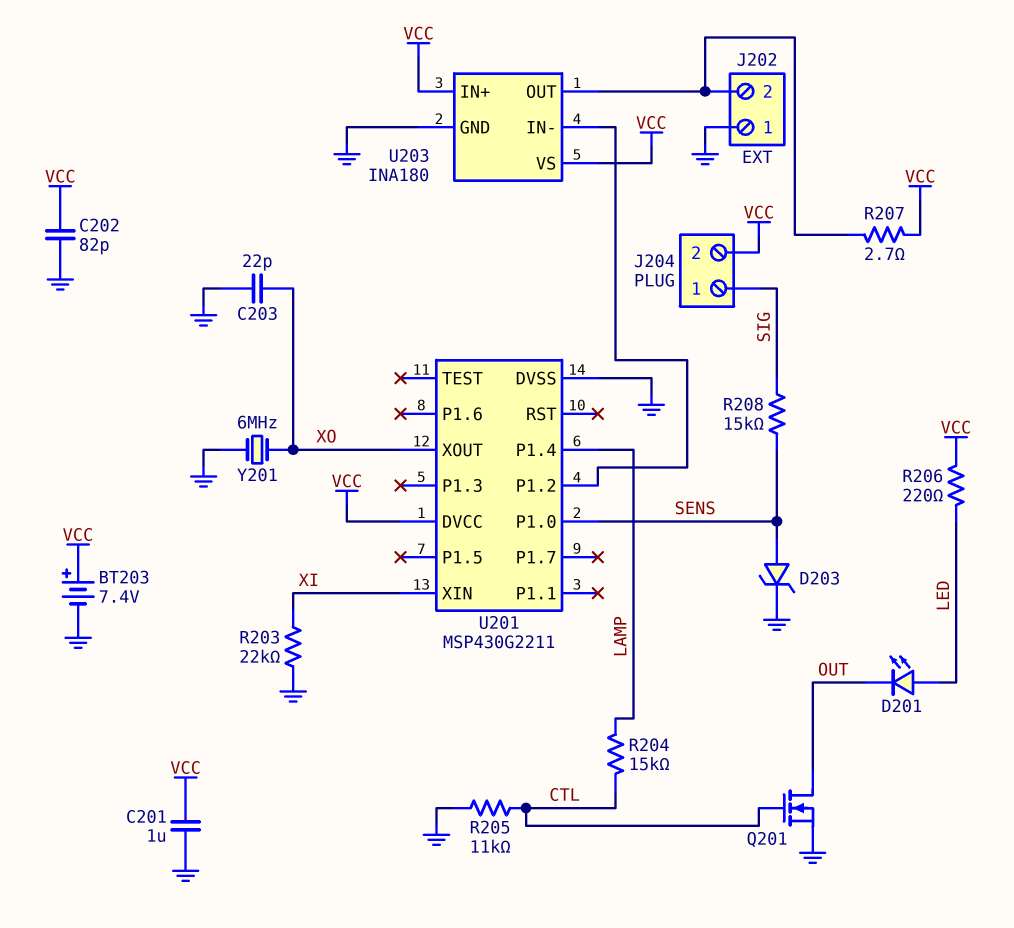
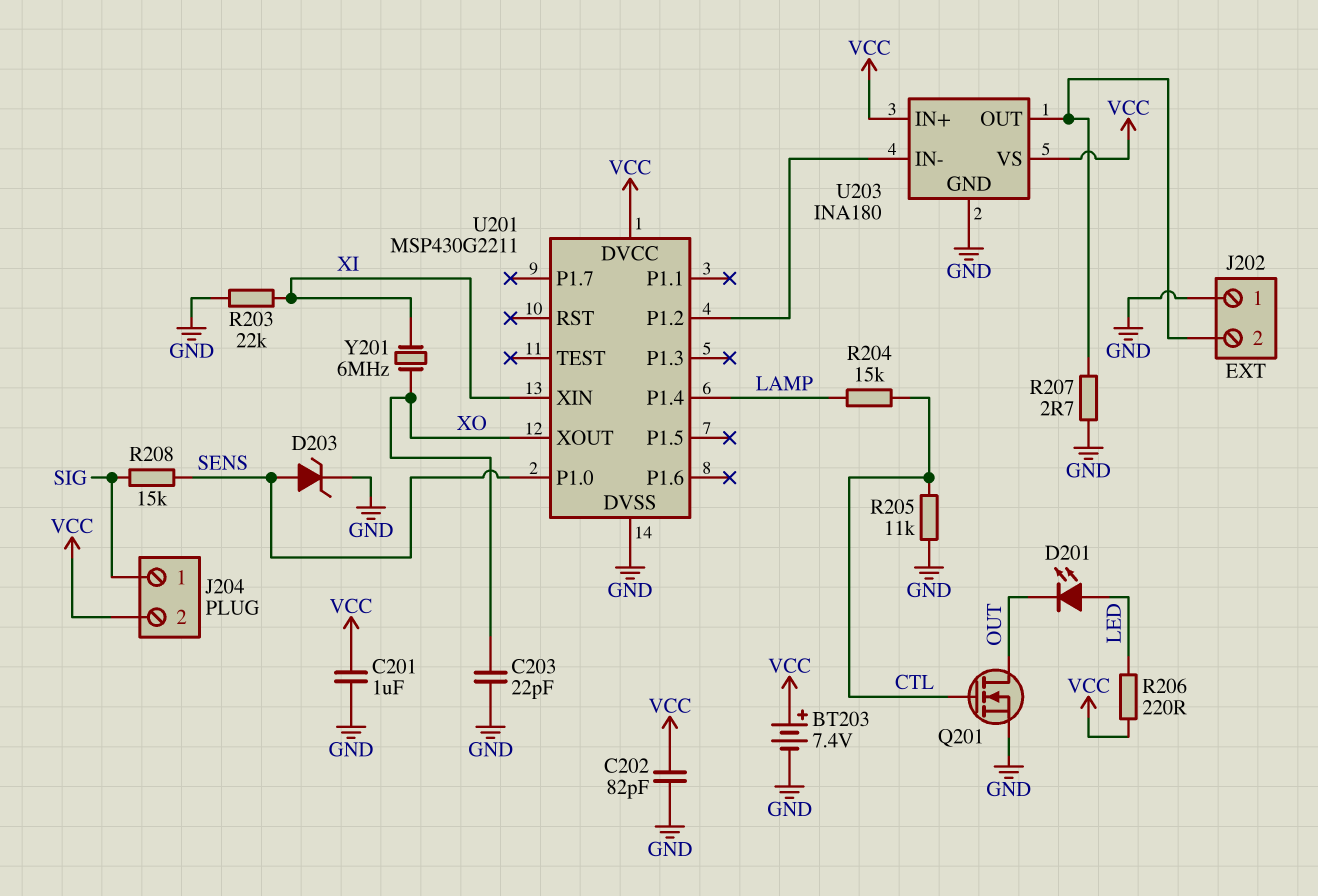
R207: 2.7 (J202/2, VCC) -> 2.7 (GND, J202/2)
Y201: 6MHz (GND, XO) -> 6MHz (XI, XO)

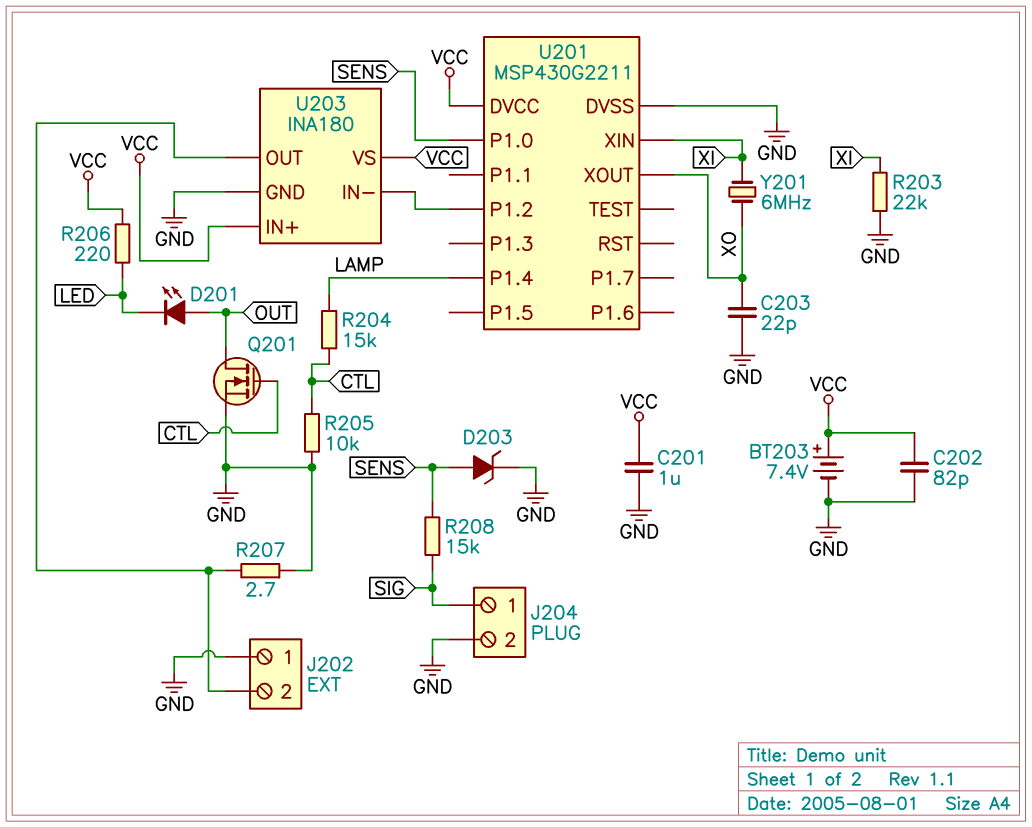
D201: LED (A LED, K OUT) -> LED (A OUT, K LED)
J204 pin 2: VCC -> GND
R205: 11k (CTL, GND) -> 10k (CTL, GND)

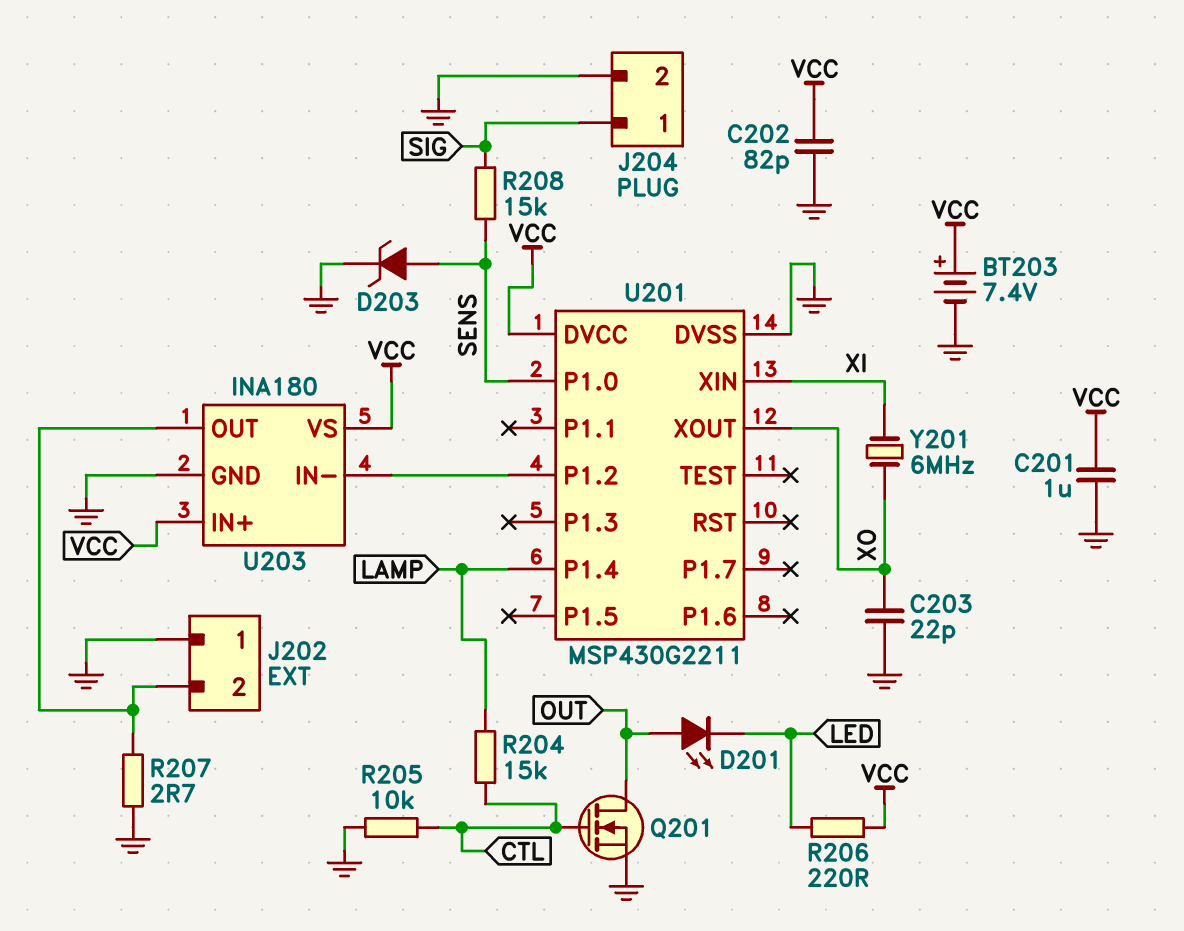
R203: 22k (GND, XI) -> none

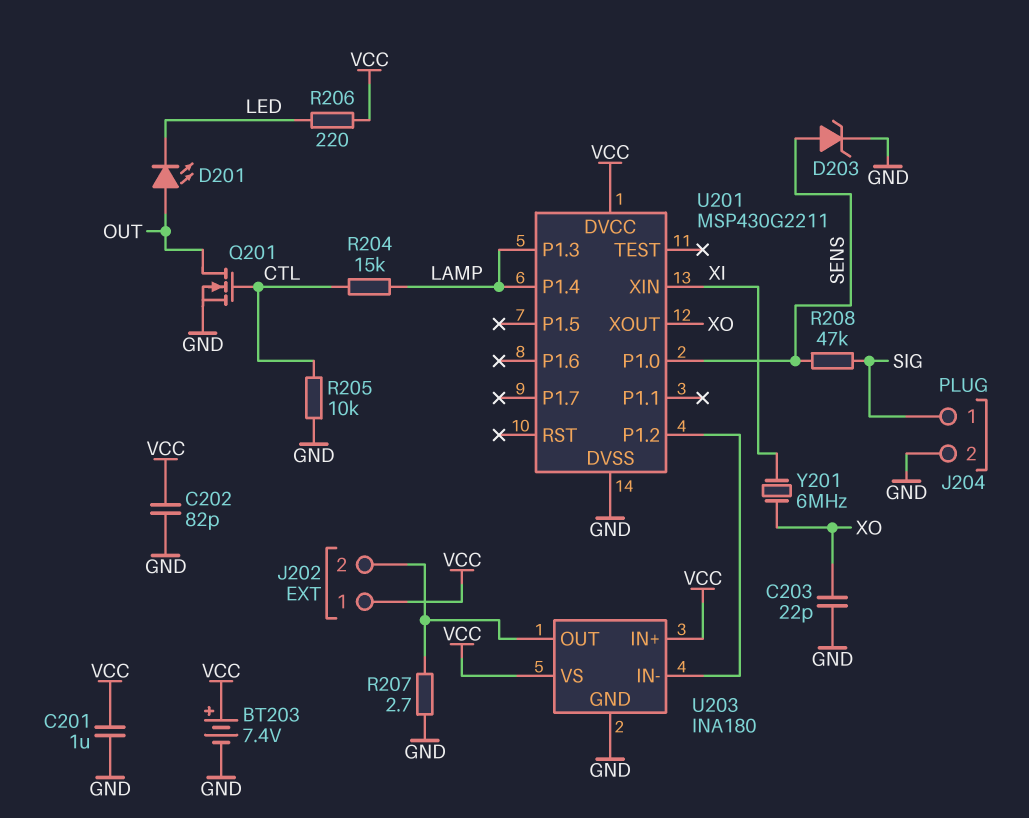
J202 pin 1: GND -> VCC
R208: 15k (SENS, SIG) -> 47k (SENS, SIG)
U201 pin P1.3: none -> LAMP

